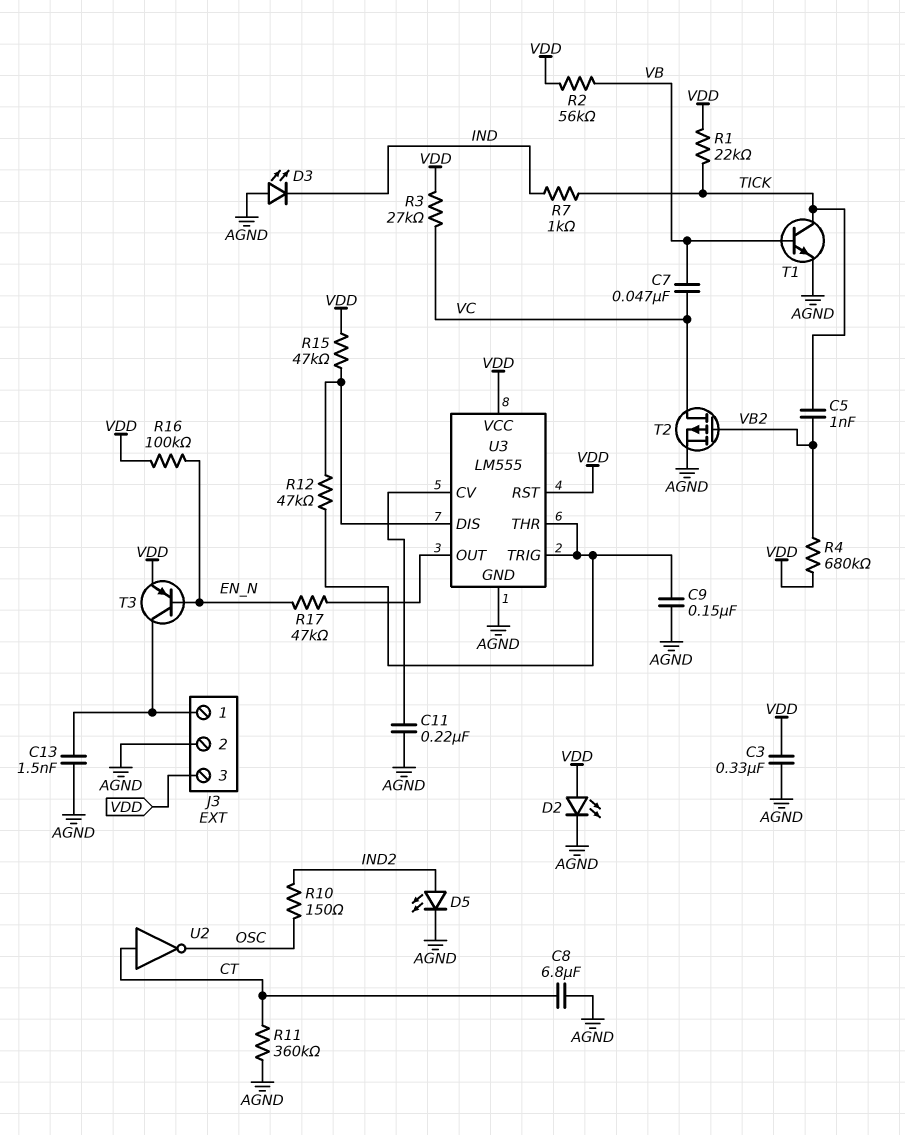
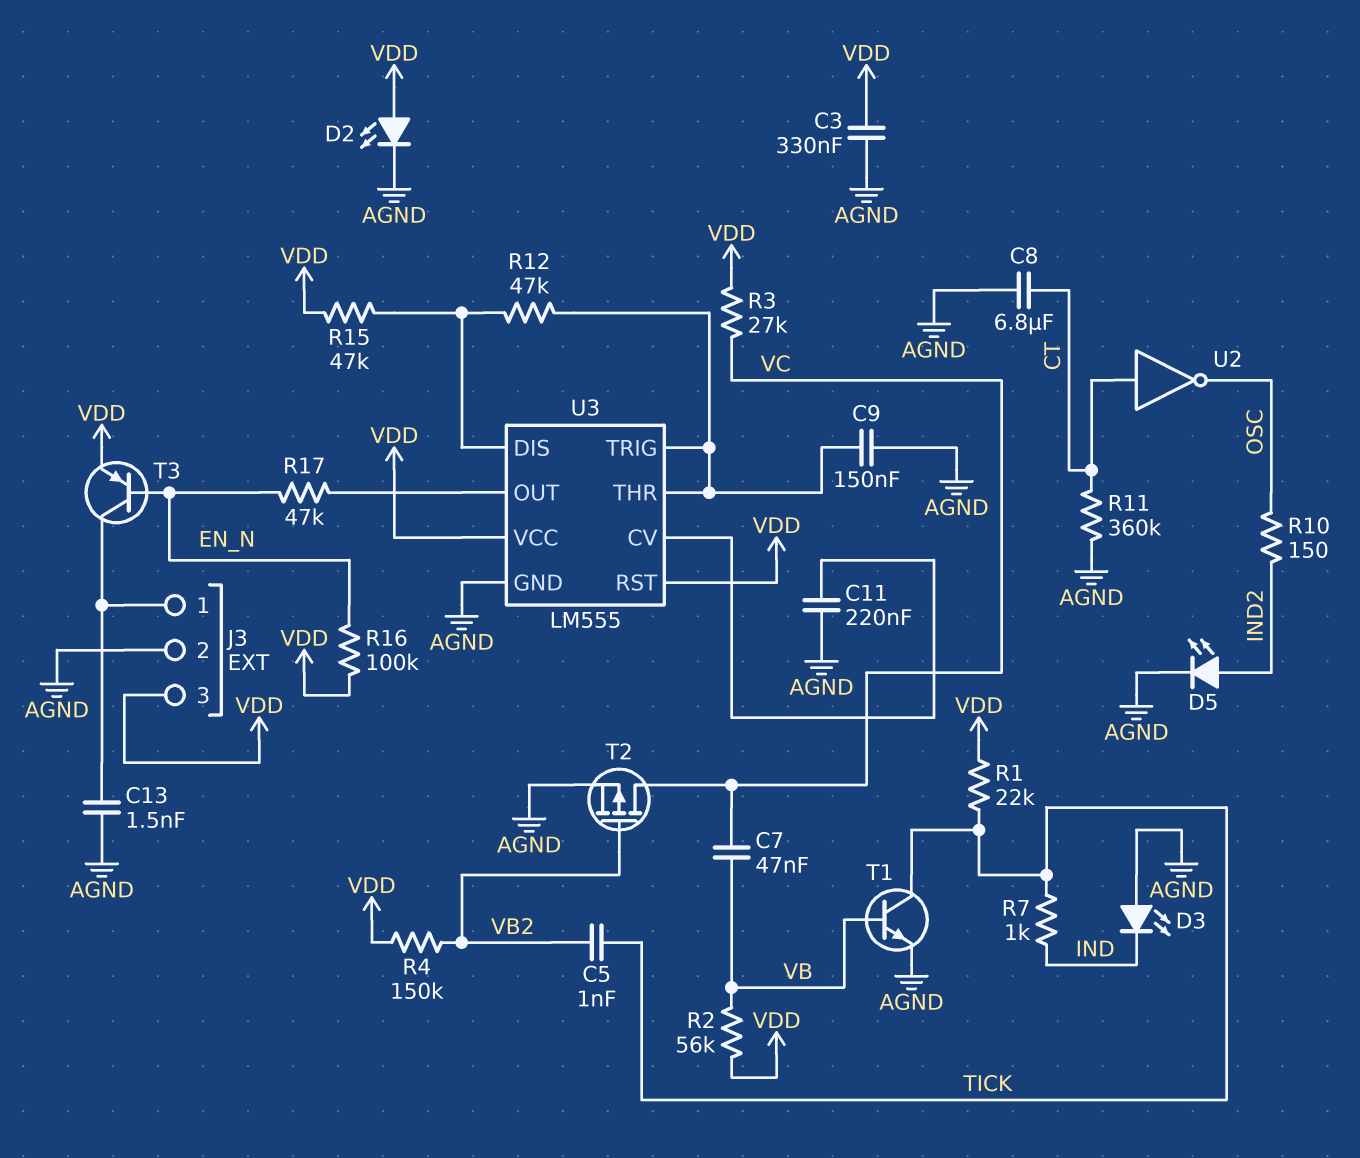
R4: 680k (VB2, VDD) -> 150k (VB2, VDD)

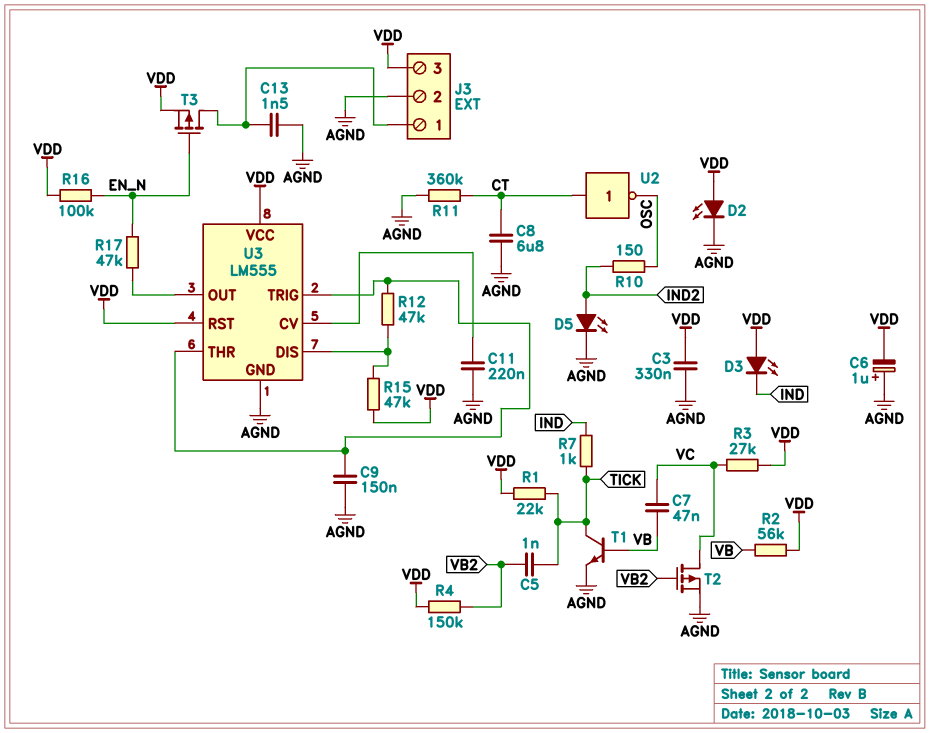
C6: none -> 1uF (plus AGND, minus VDD)
D3: LED (A AGND, K IND) -> LED (A VDD, K IND)
T3: PNP (B EN_N, C J3/1, E VDD) -> PMOS (G EN_N, D J3/1, S VDD)

